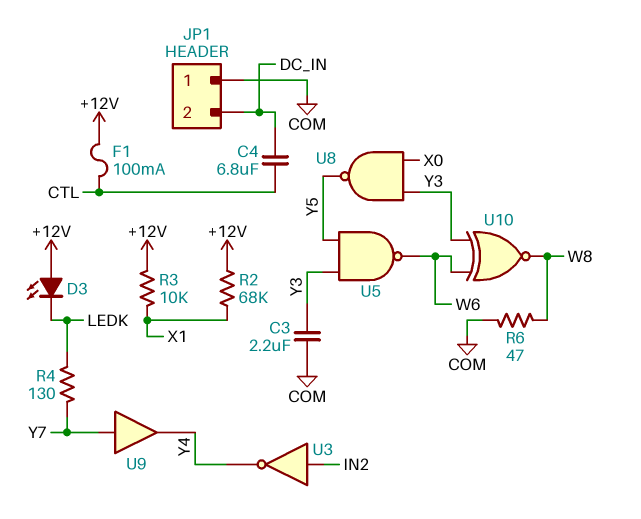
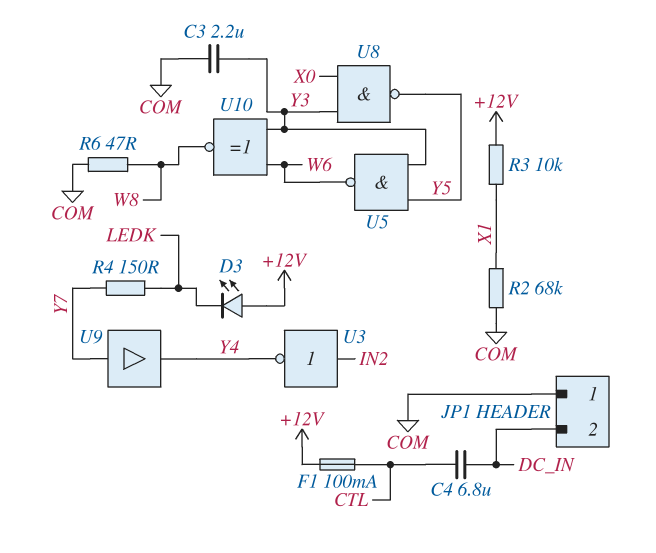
R2: 68k (+12V, X1) -> 68k (COM, X1)
R4: 130 (LEDK, Y7) -> 150 (LEDK, Y7)

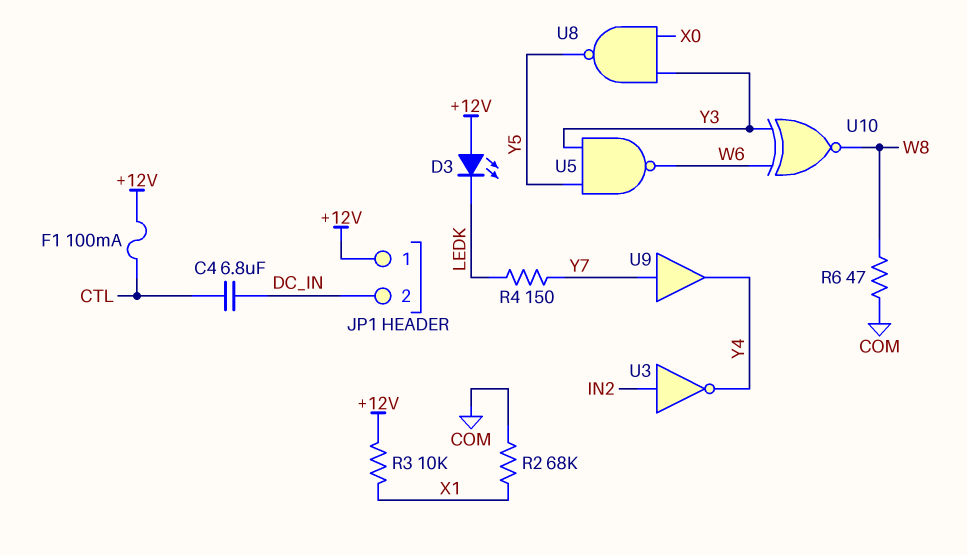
C3: 2.2uF (COM, Y3) -> none
JP1 pin 1: COM -> +12V

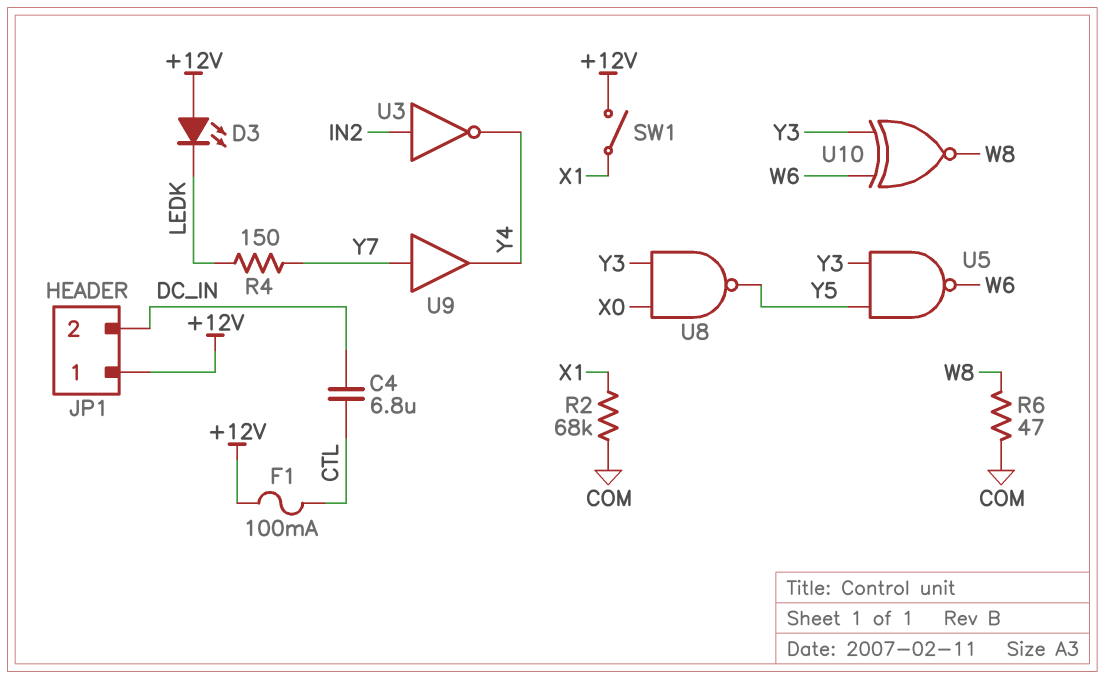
R3: 10k (+12V, X1) -> none
SW1: none -> switch (+12V, X1)

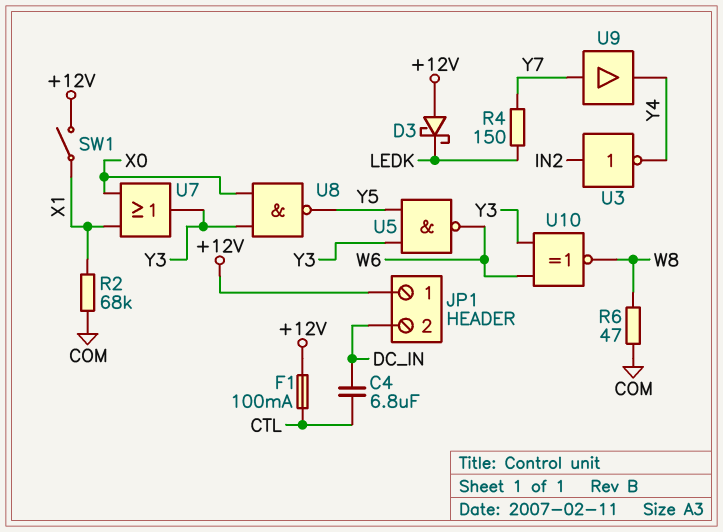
D3: LED (A +12V, K LEDK) -> schottky (A +12V, K LEDK)
U7: none -> OR (in X0, in X1, out Y3)

